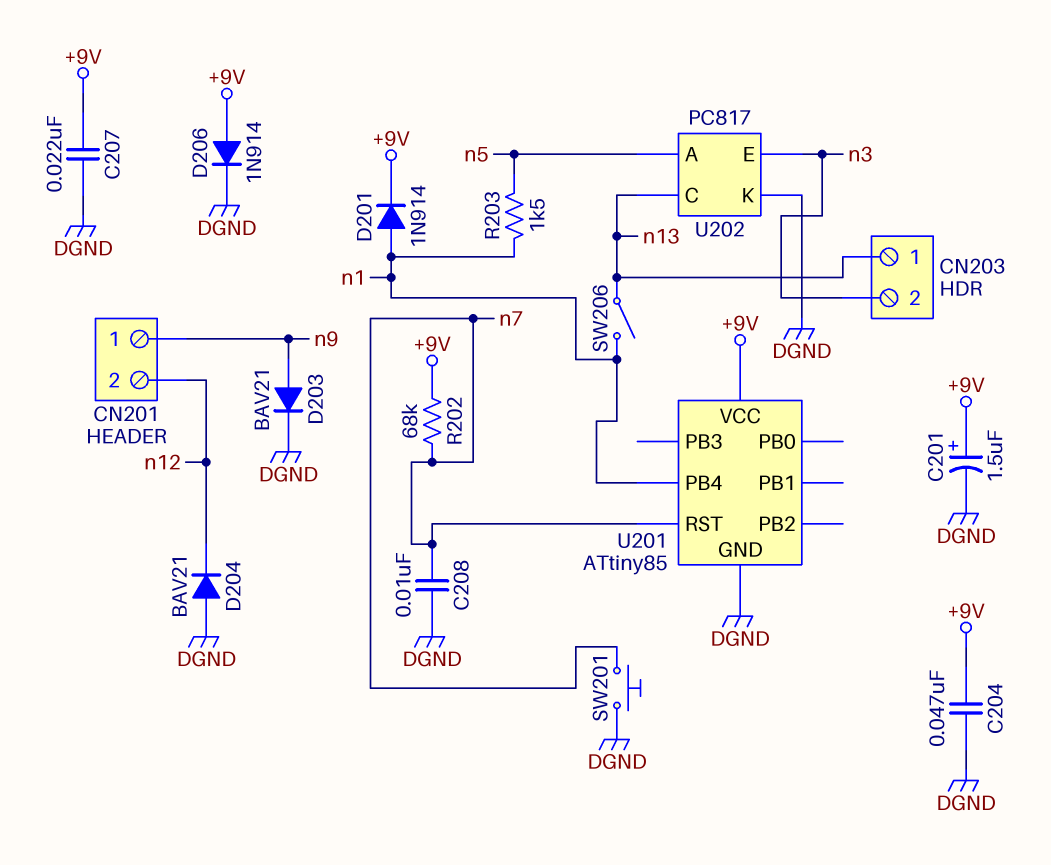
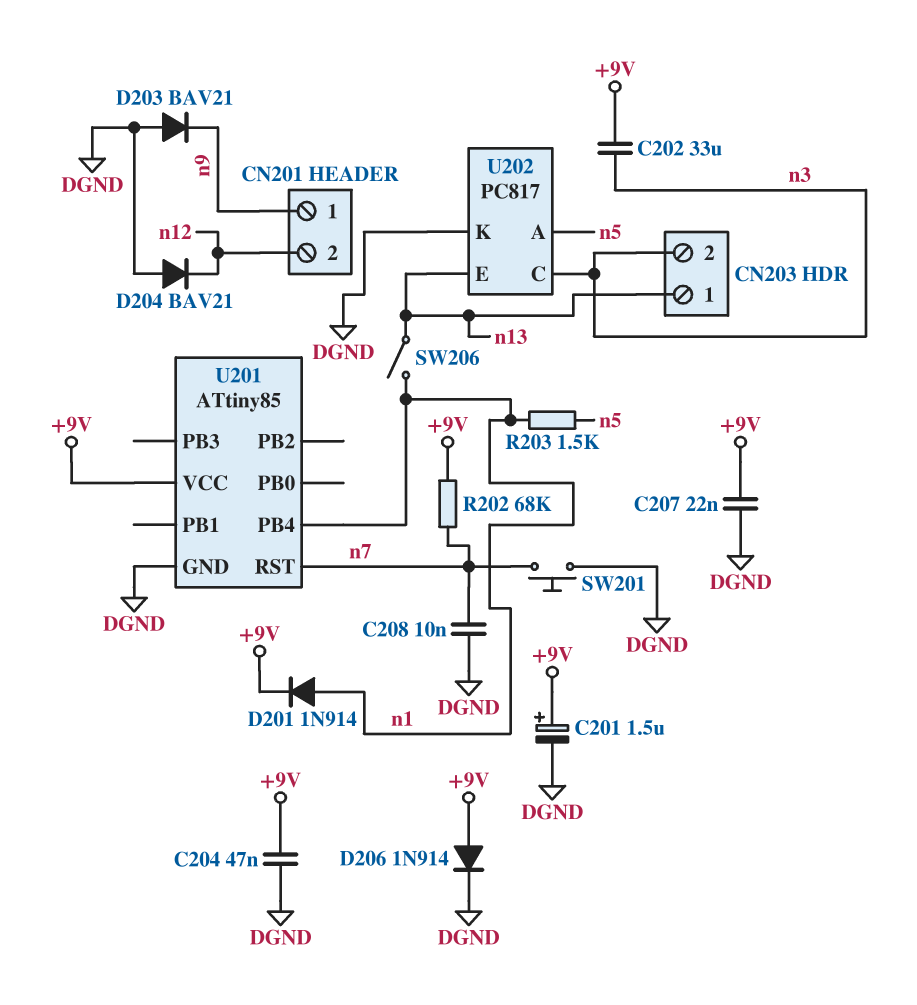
C202: none -> 33uF (+9V, n3)
D203: diode BAV21 (A n9, K DGND) -> diode BAV21 (A DGND, K n9)
U202 pin C: n13 -> n3
U202 pin E: n3 -> n13

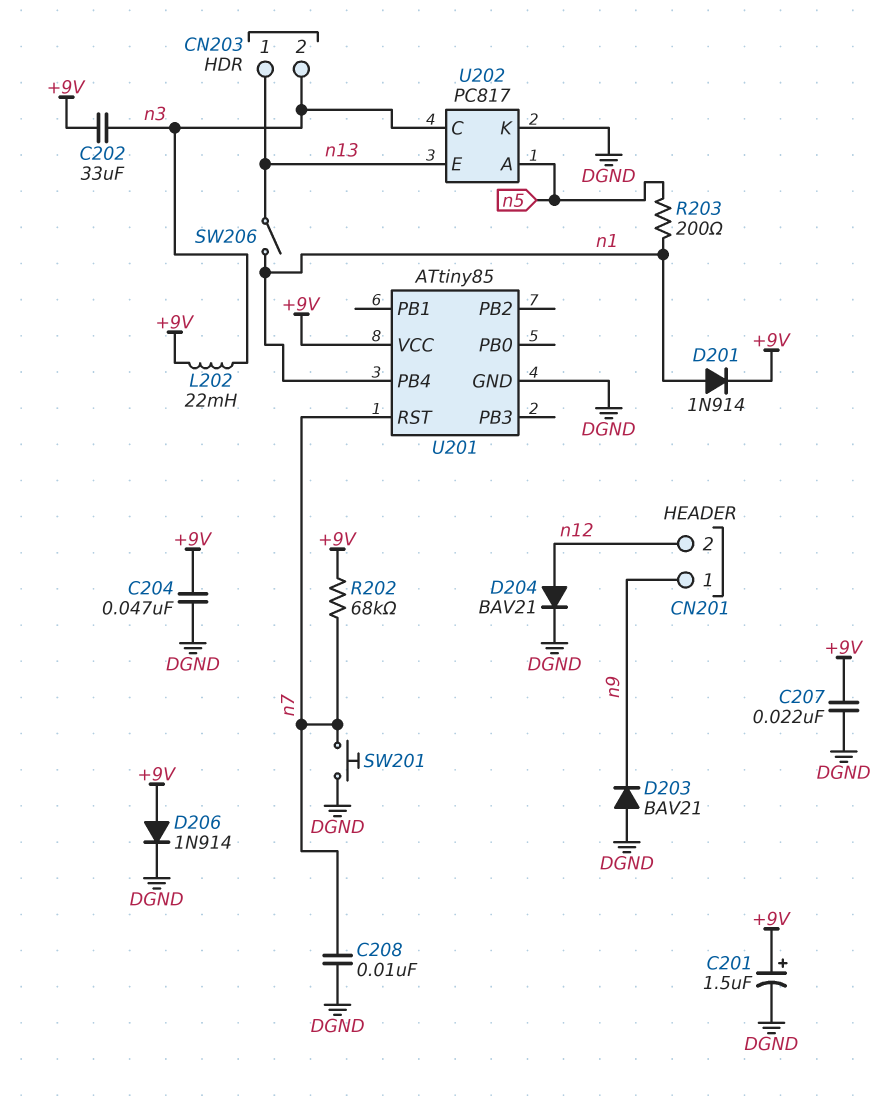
D204: diode BAV21 (A DGND, K n12) -> diode BAV21 (A n12, K DGND)
L202: none -> 22mH (+9V, n3)
R203: 1.5k (n1, n5) -> 200 (n1, n5)

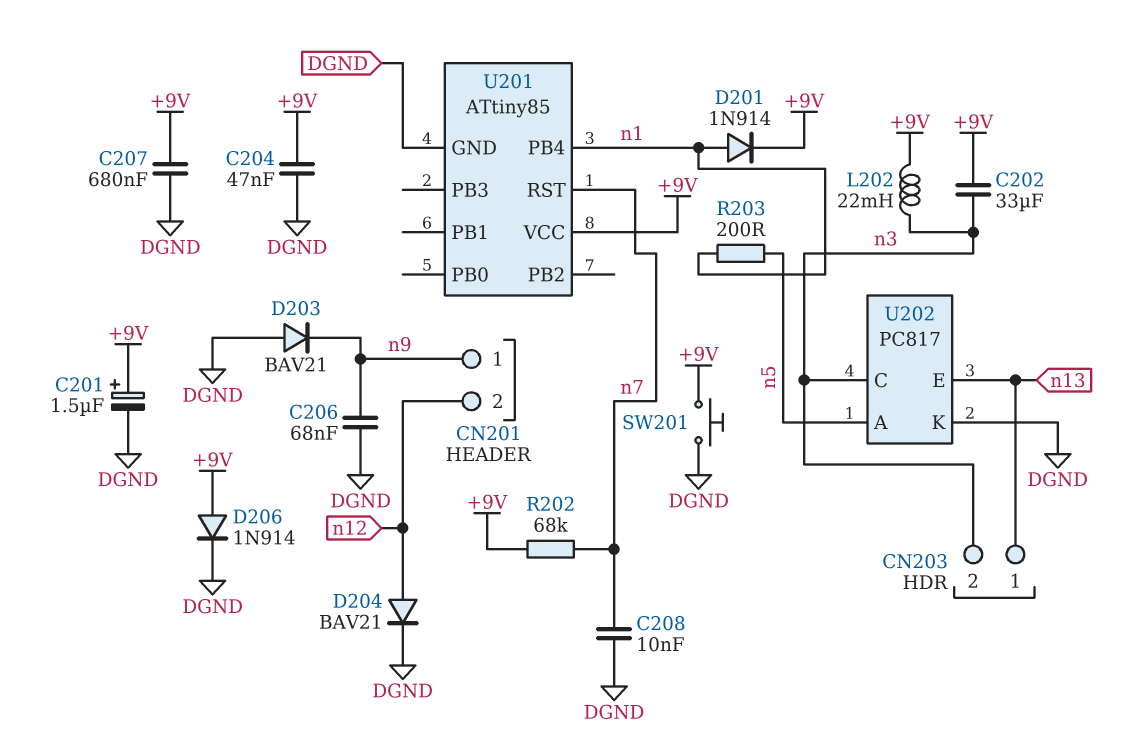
C206: none -> 68nF (DGND, n9)
C207: 22nF (+9V, DGND) -> 680nF (+9V, DGND)
SW201: button (DGND, n7) -> button (+9V, DGND)
SW206: switch (n1, n13) -> none

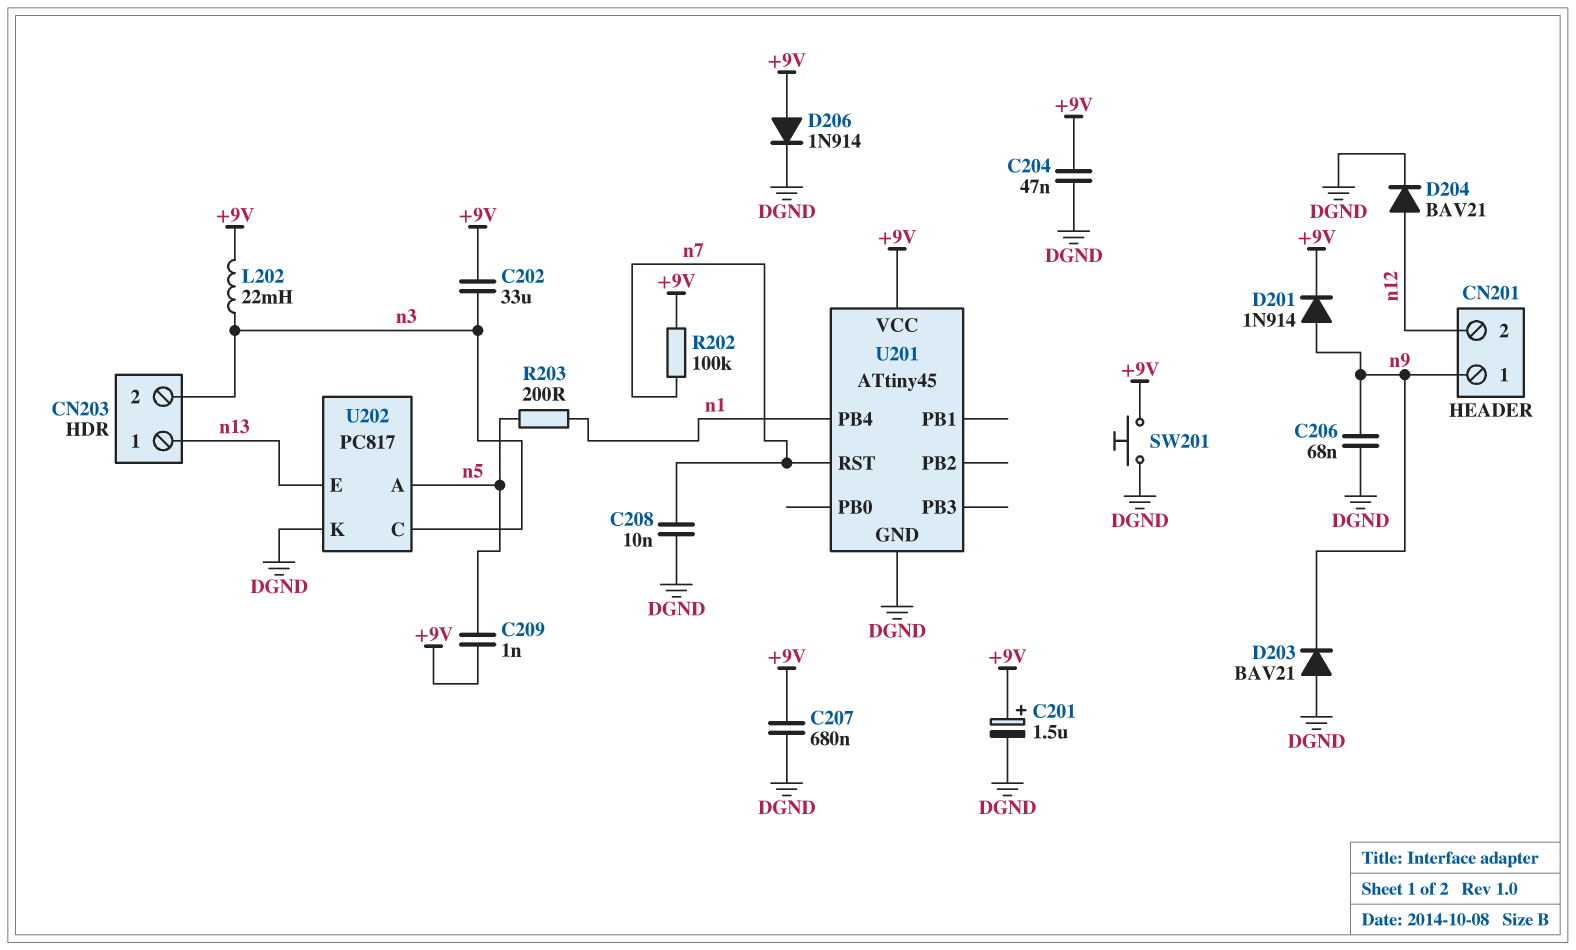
C209: none -> 1nF (+9V, n5)
D201: diode 1N914 (A n1, K +9V) -> diode 1N914 (A n9, K +9V)
R202: 68k (+9V, n7) -> 100k (+9V, n7)
U201: ATtiny85 -> ATtiny45

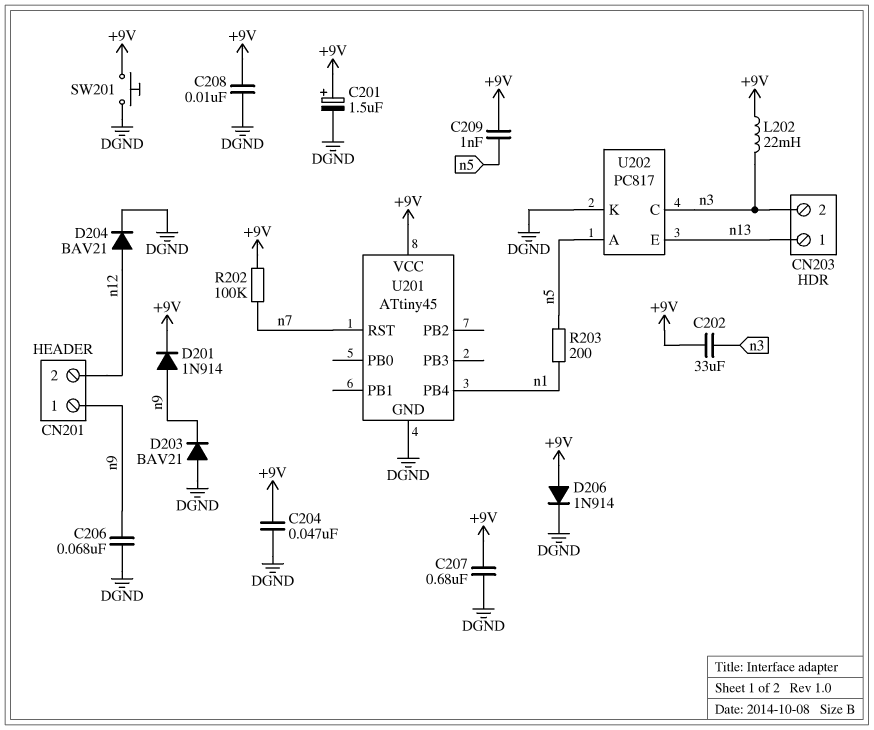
C208: 10nF (DGND, n7) -> 10nF (+9V, DGND)

